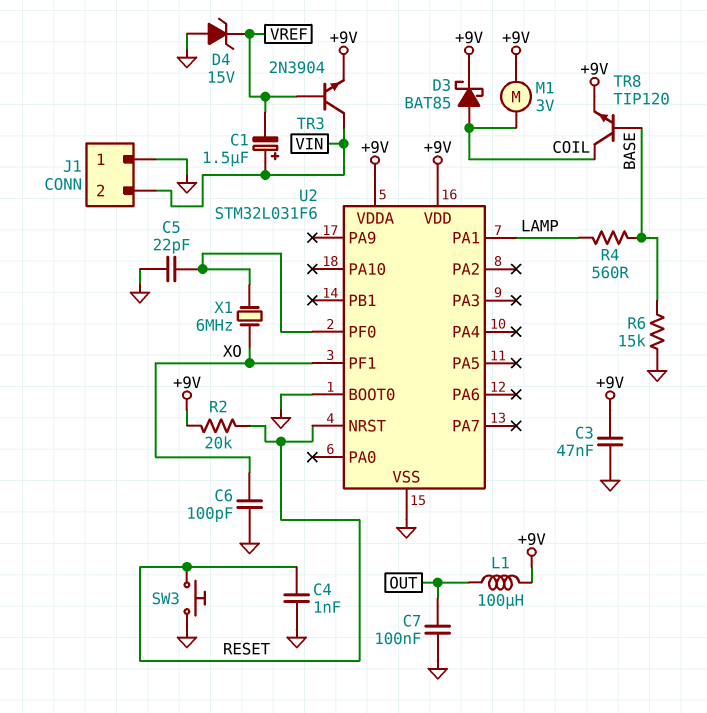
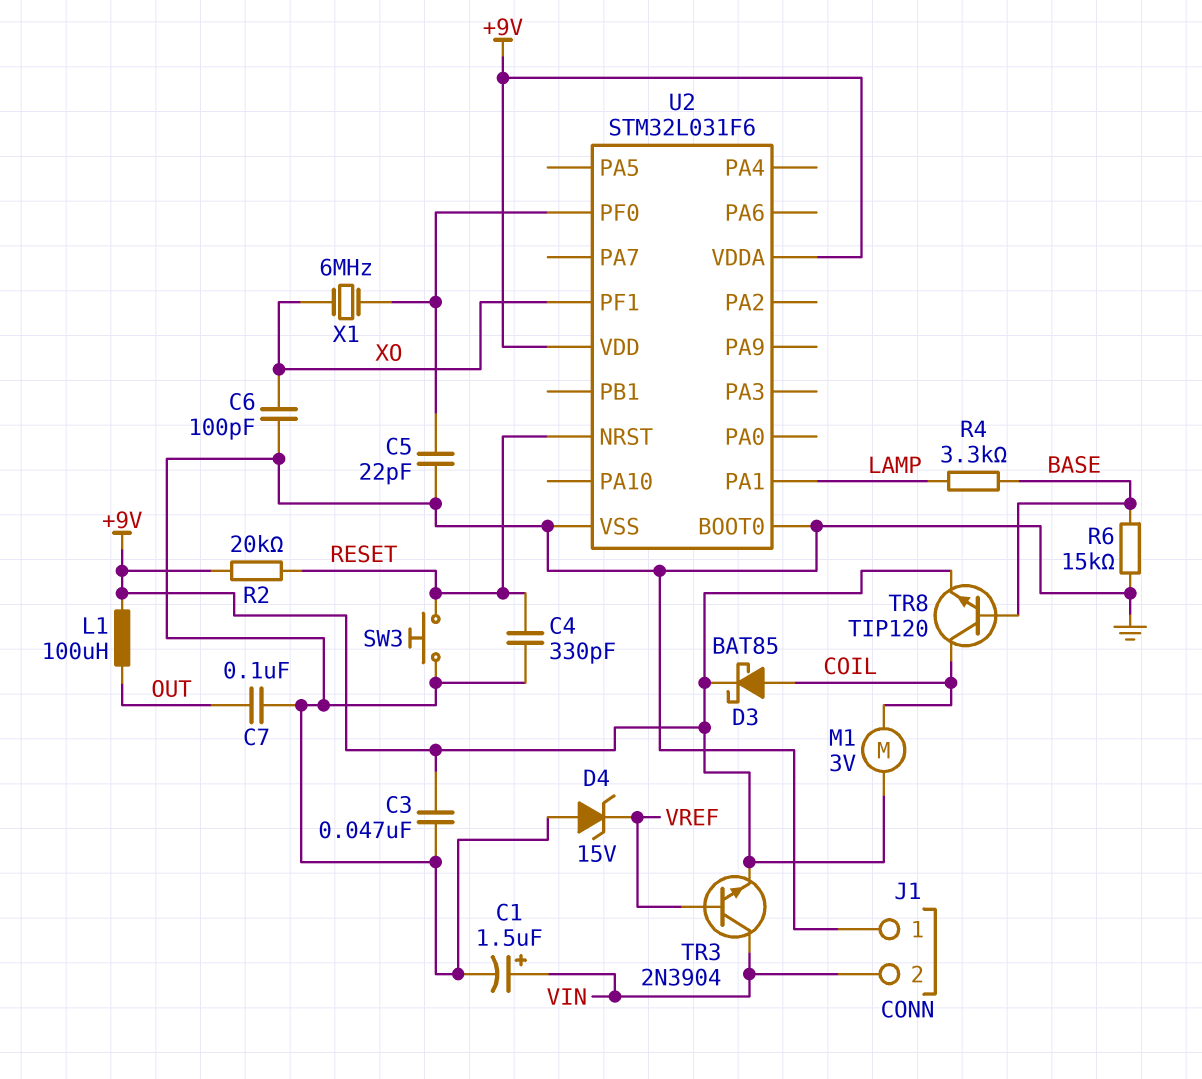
C1: 1.5uF (plus VIN, minus VREF) -> 1.5uF (plus VIN, minus GND)
C4: 1nF (GND, RESET) -> 330pF (GND, RESET)
R4: 560 (BASE, LAMP) -> 3.3k (BASE, LAMP)

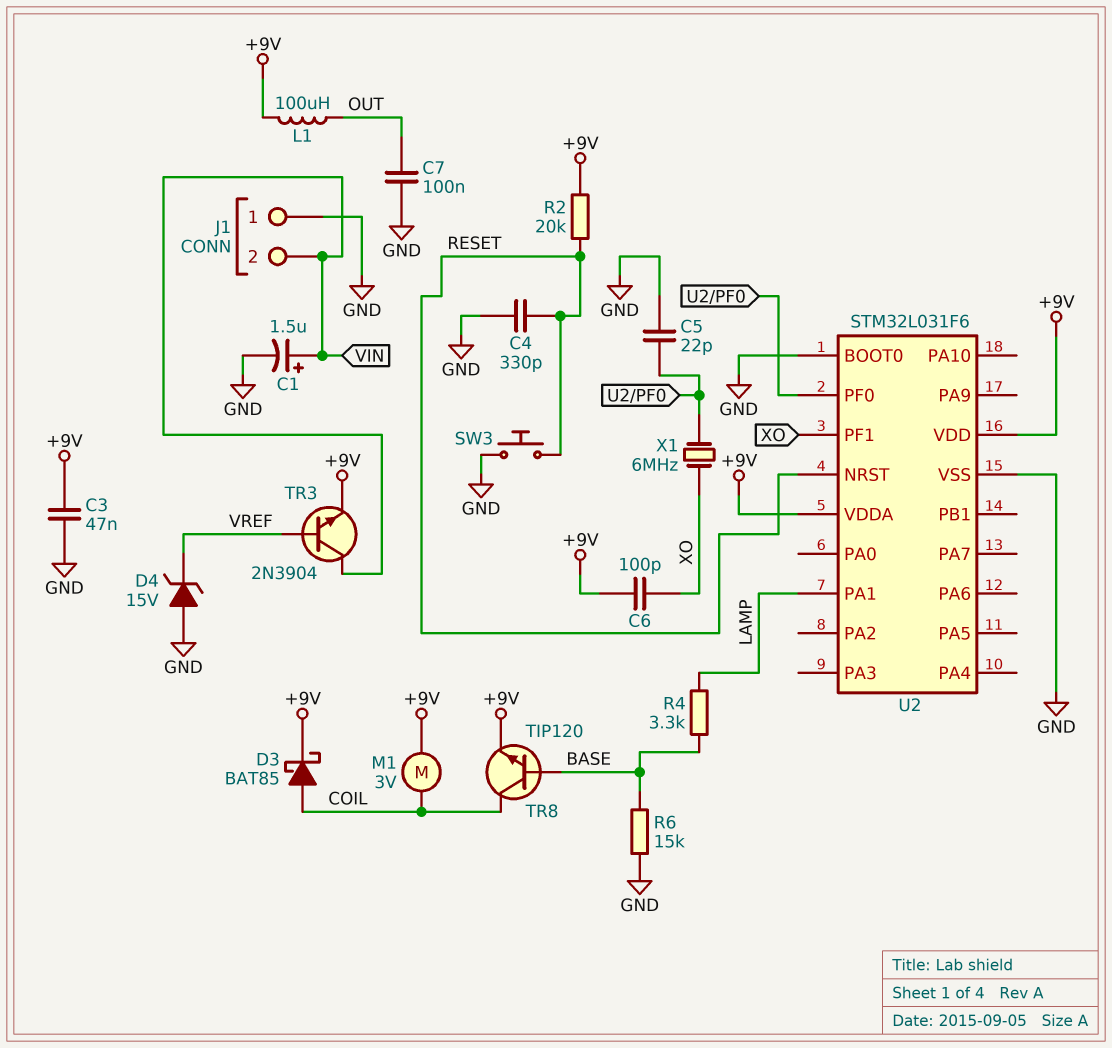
C6: 100pF (GND, XO) -> 100pF (+9V, XO)

